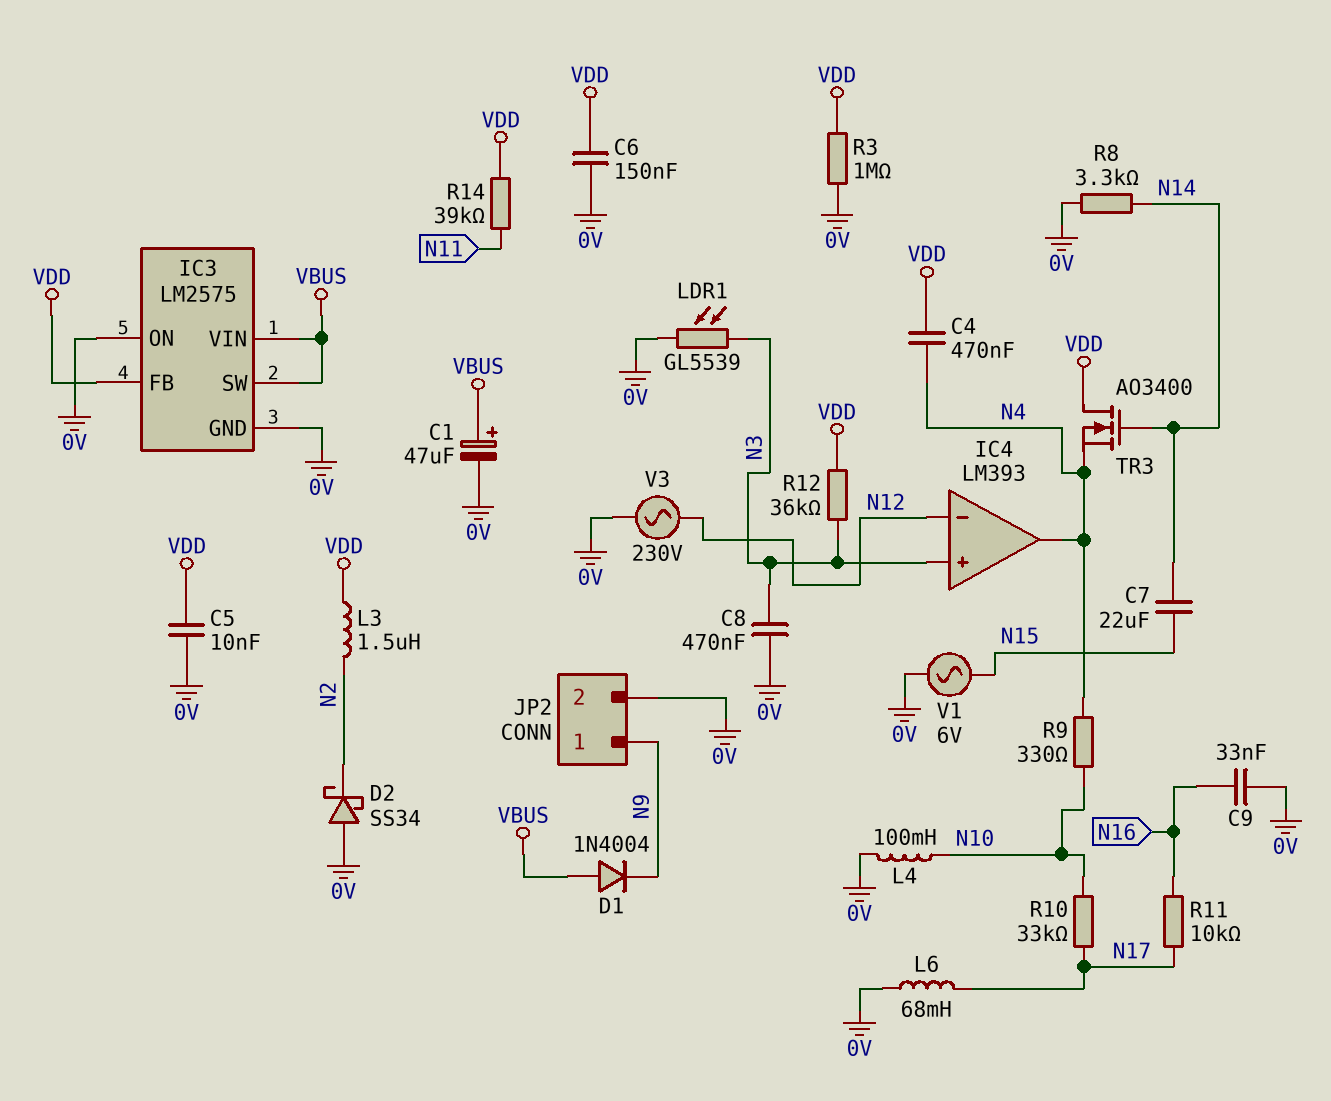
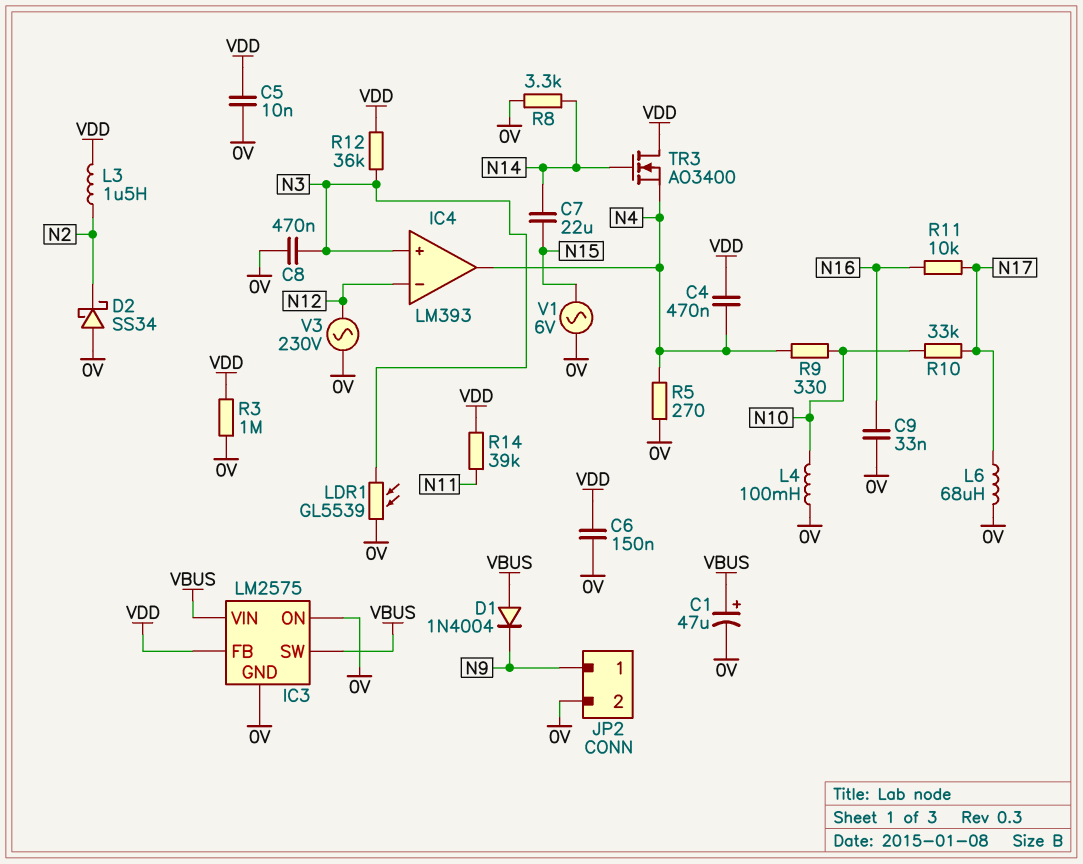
L6: 68mH (0V, N17) -> 68uH (0V, N17)
R5: none -> 270 (0V, N4)

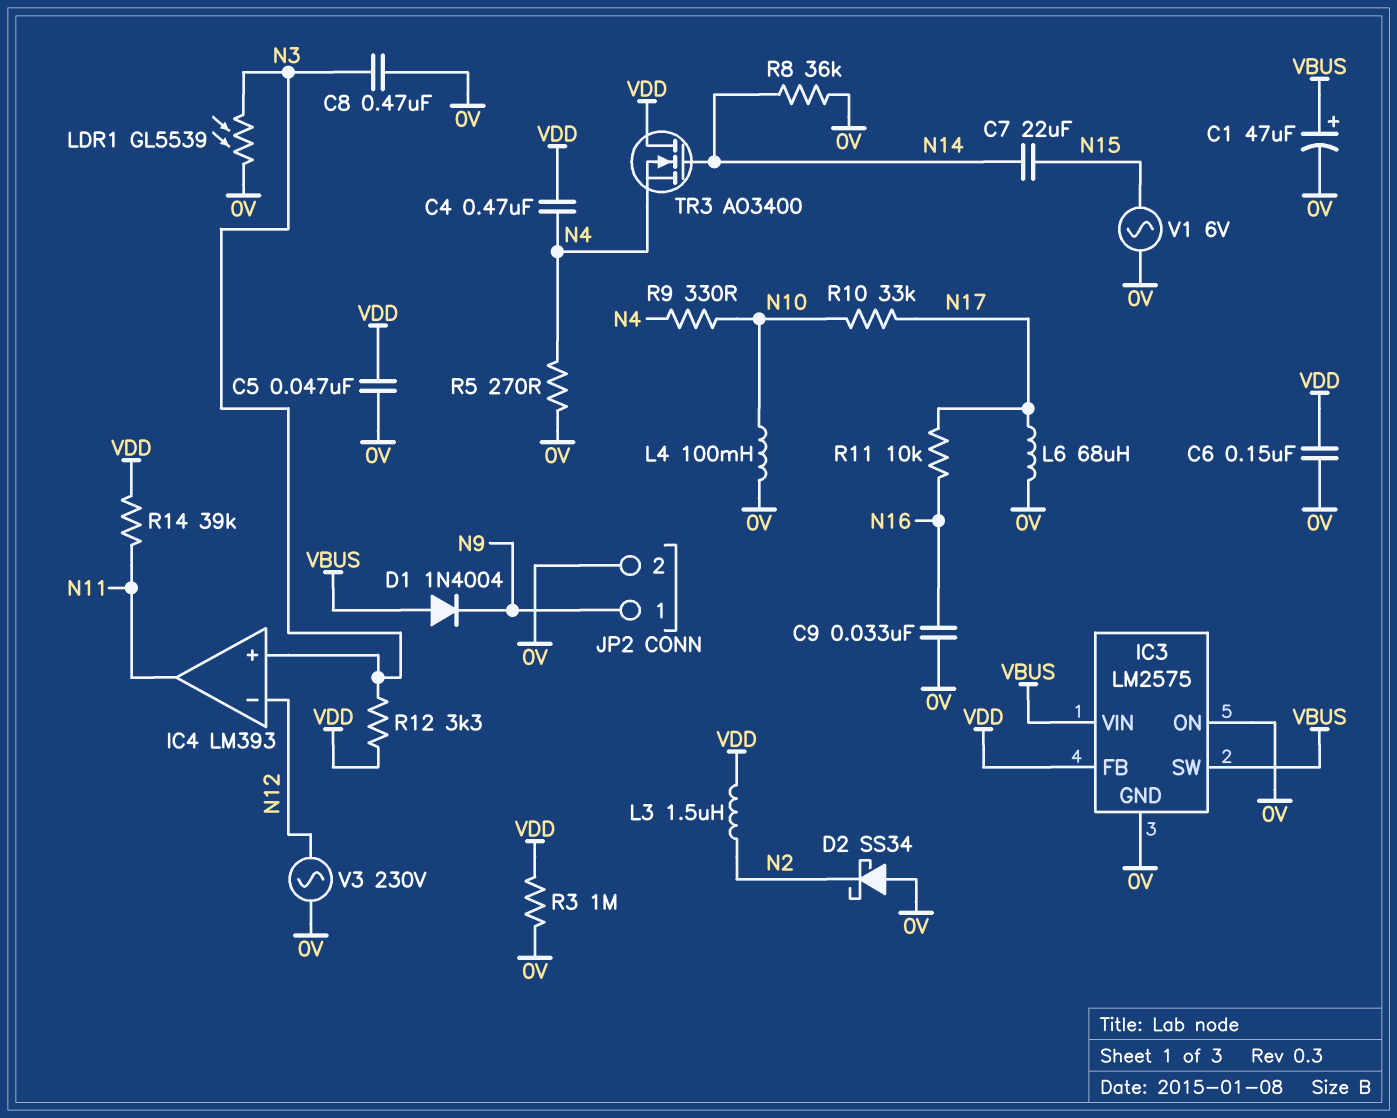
C5: 10nF (0V, VDD) -> 47nF (0V, VDD)
IC4 pin out: N4 -> N11
R8: 3.3k (0V, N14) -> 36k (0V, N14)
R12: 36k (N3, VDD) -> 3.3k (N3, VDD)

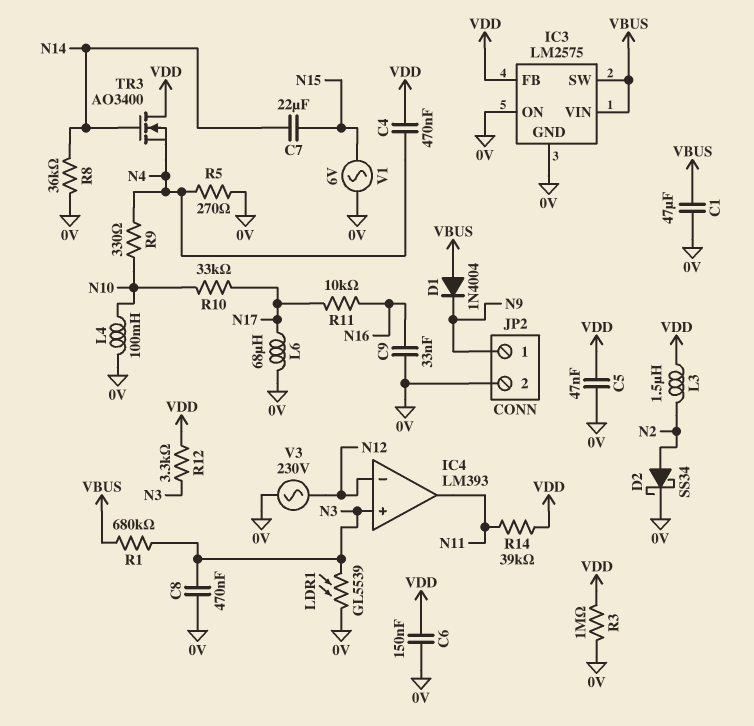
C1: 47uF (plus VBUS, minus 0V) -> 47uF (0V, VBUS)
D2: schottky SS34 (A 0V, K N2) -> schottky SS34 (A N2, K 0V)
R1: none -> 680k (N3, VBUS)

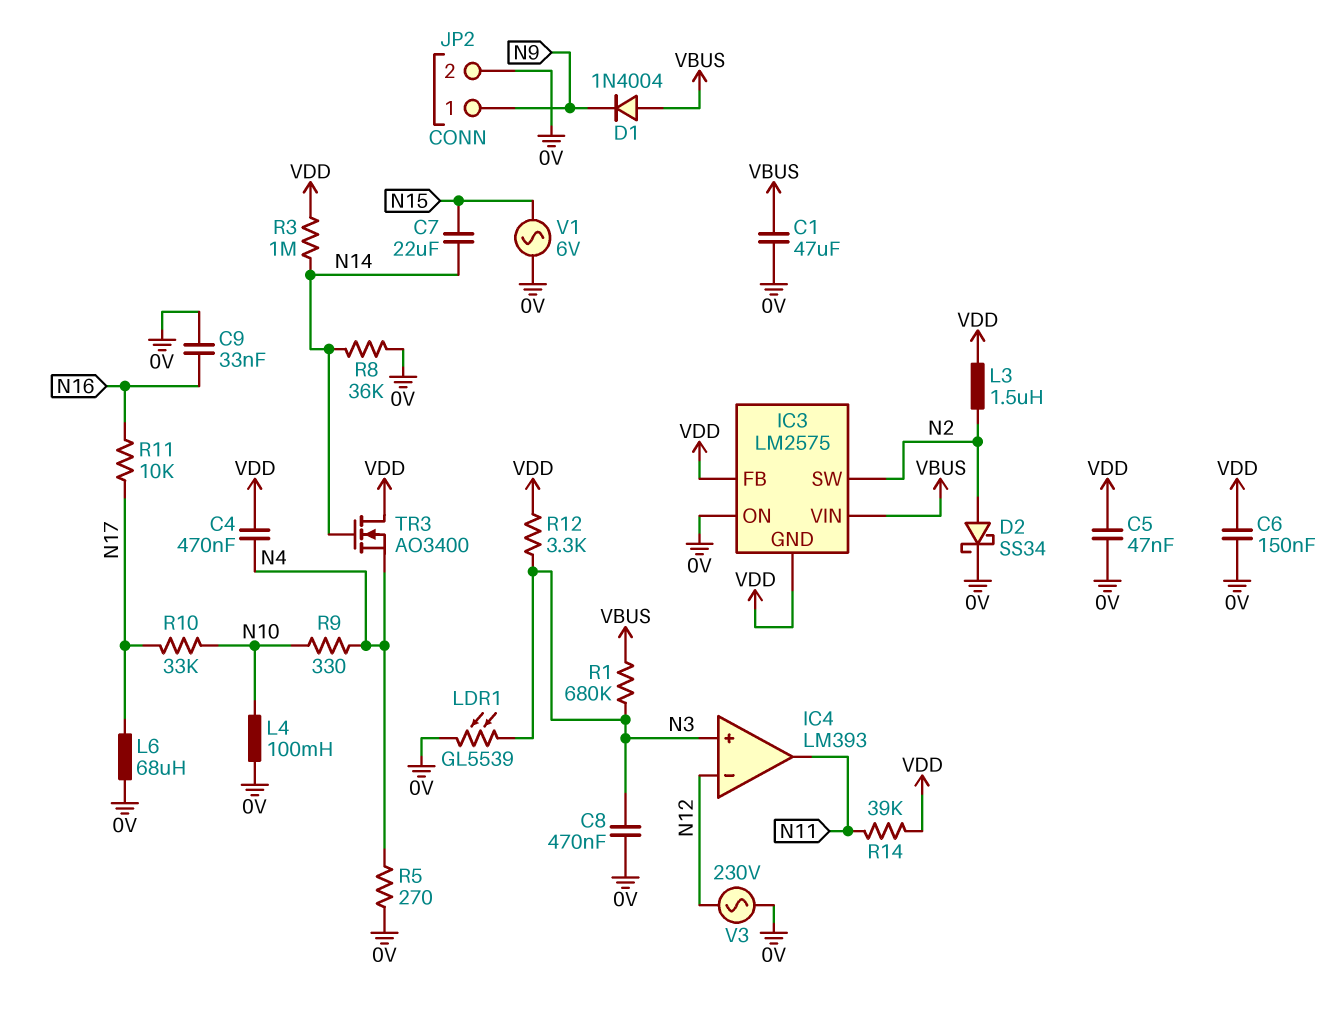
IC3 pin GND: 0V -> VDD
IC3 pin SW: VBUS -> N2
R3: 1M (0V, VDD) -> 1M (N14, VDD)

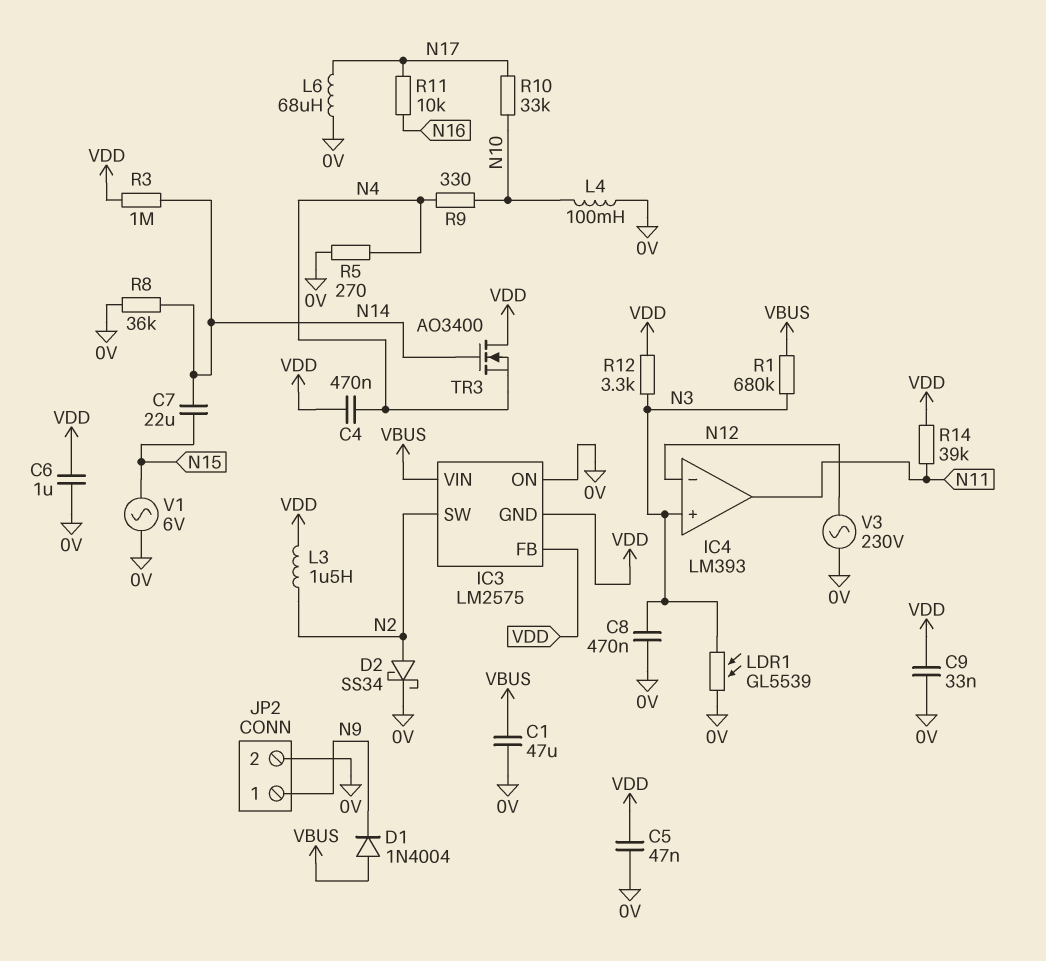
C6: 150nF (0V, VDD) -> 1uF (0V, VDD)
C9: 33nF (0V, N16) -> 33nF (0V, VDD)

